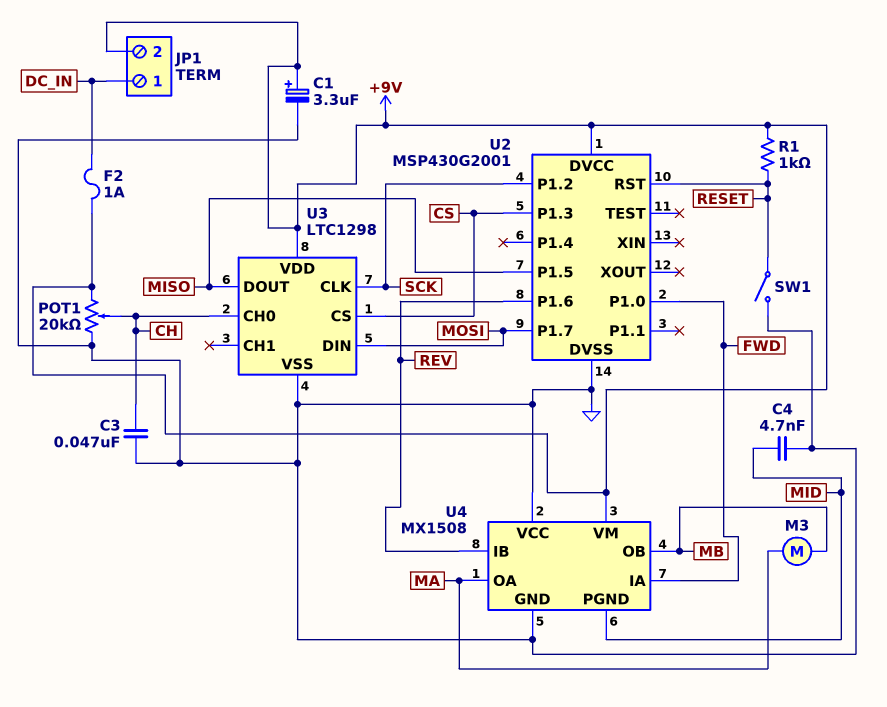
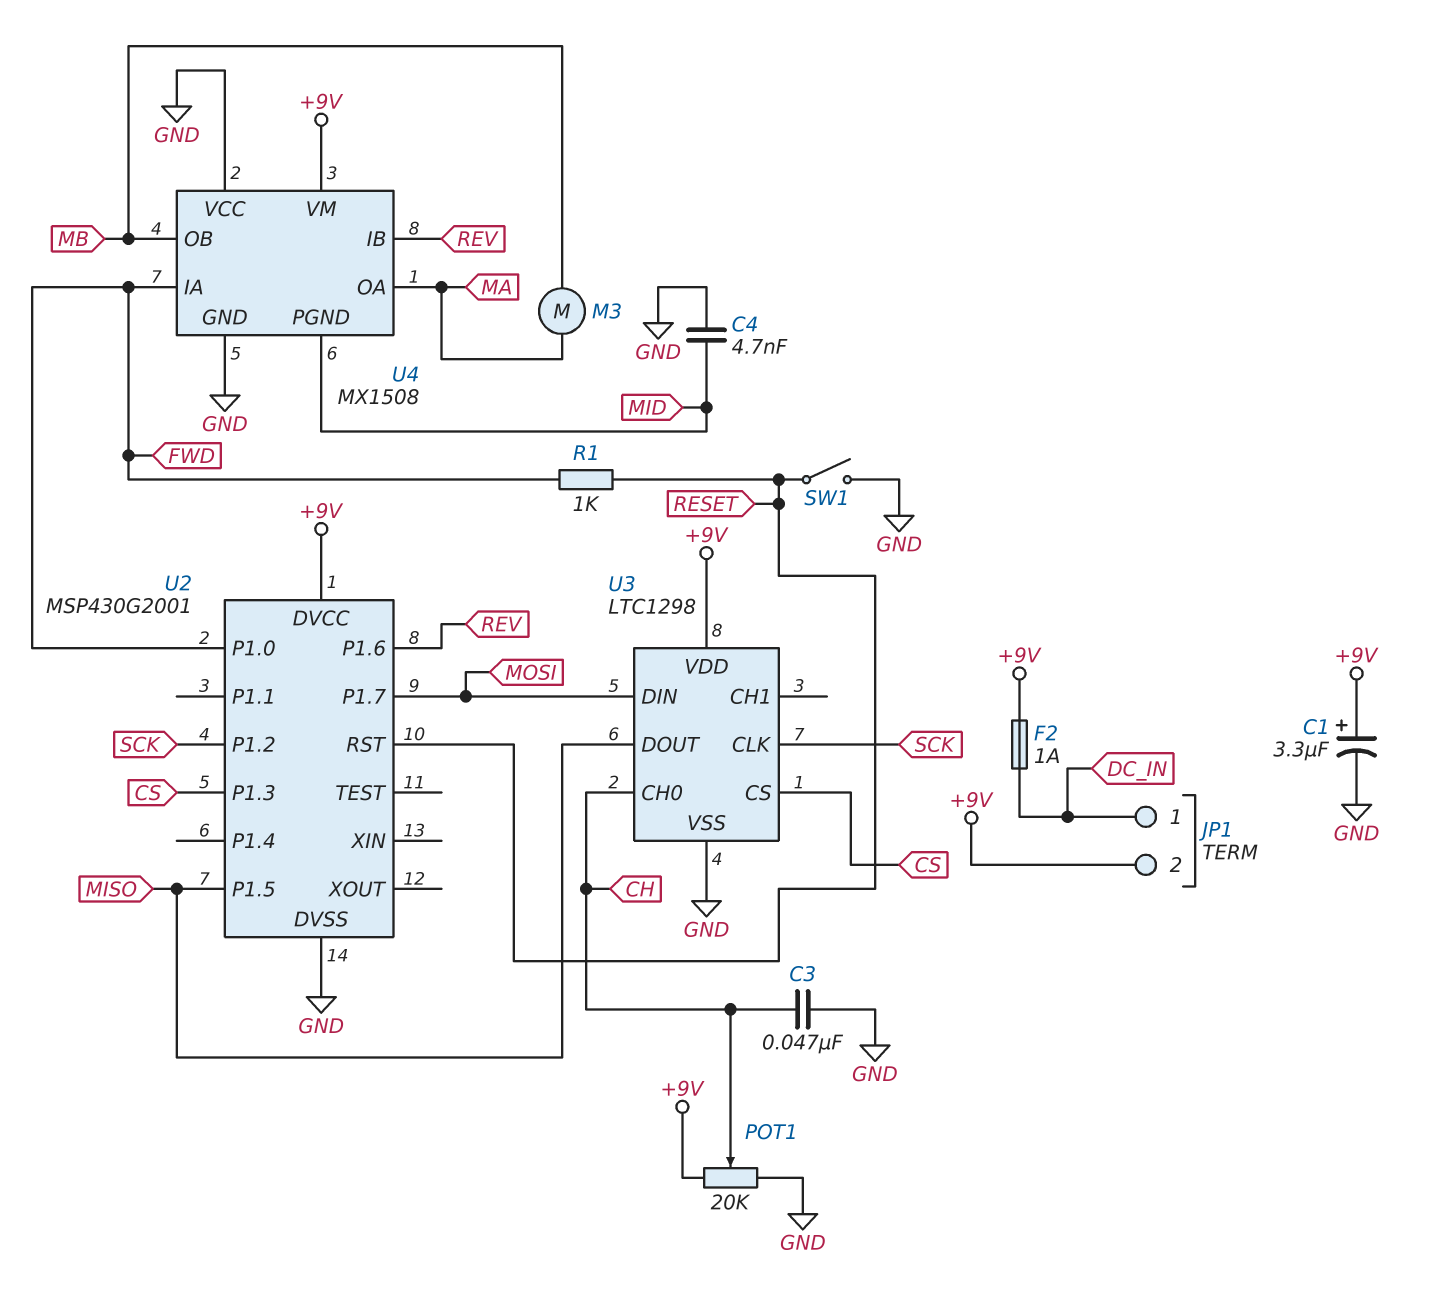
R1: 1k (+9V, RESET) -> 1k (FWD, RESET)

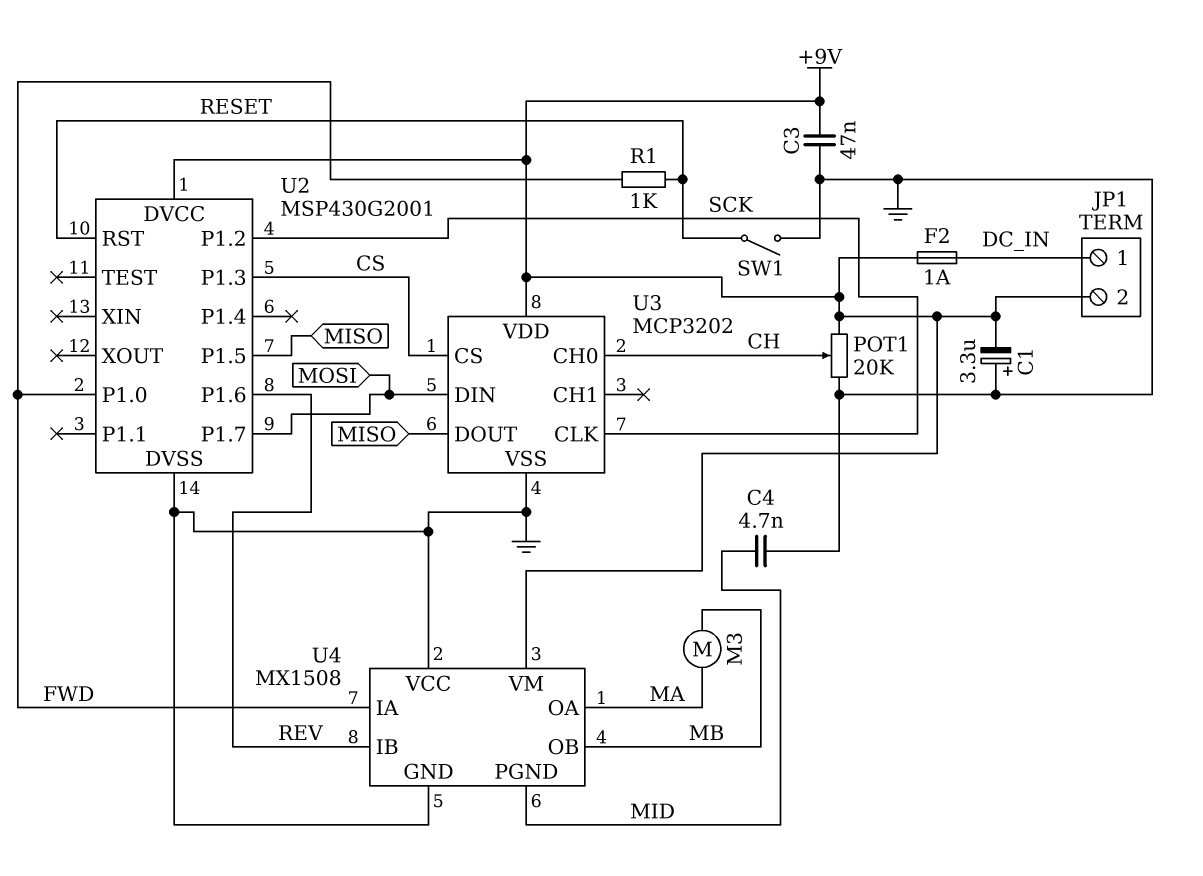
C1: 3.3uF (plus +9V, minus GND) -> 3.3uF (plus GND, minus +9V)
C3: 47nF (CH, GND) -> 47nF (+9V, GND)
U3: LTC1298 -> MCP3202

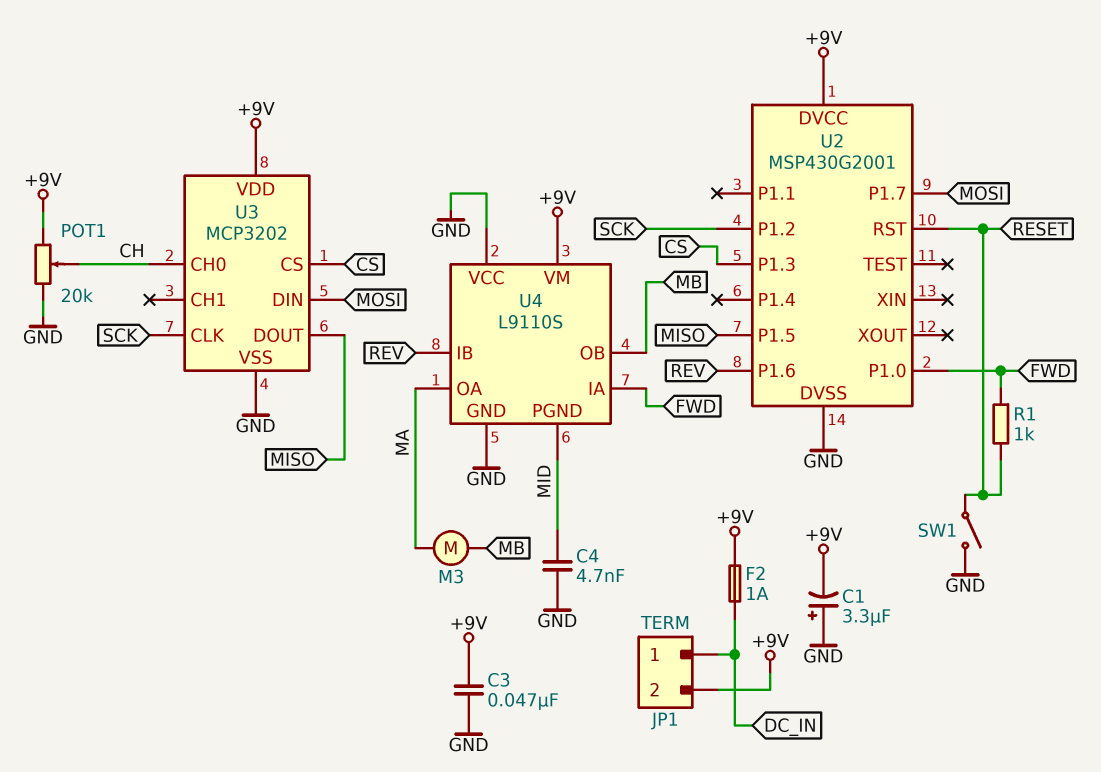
U4: MX1508 -> L9110S

